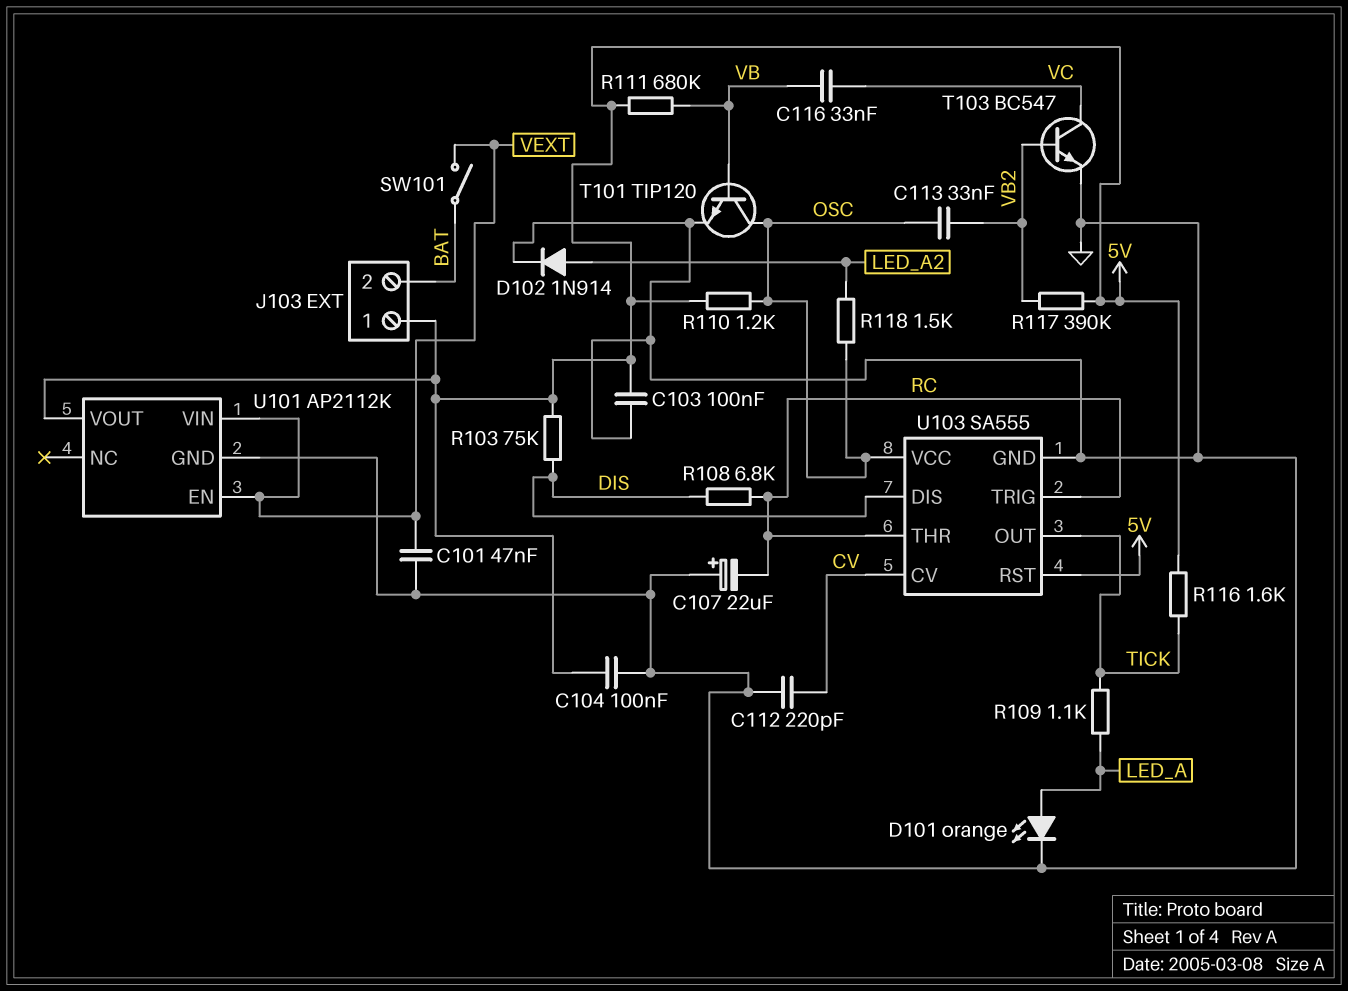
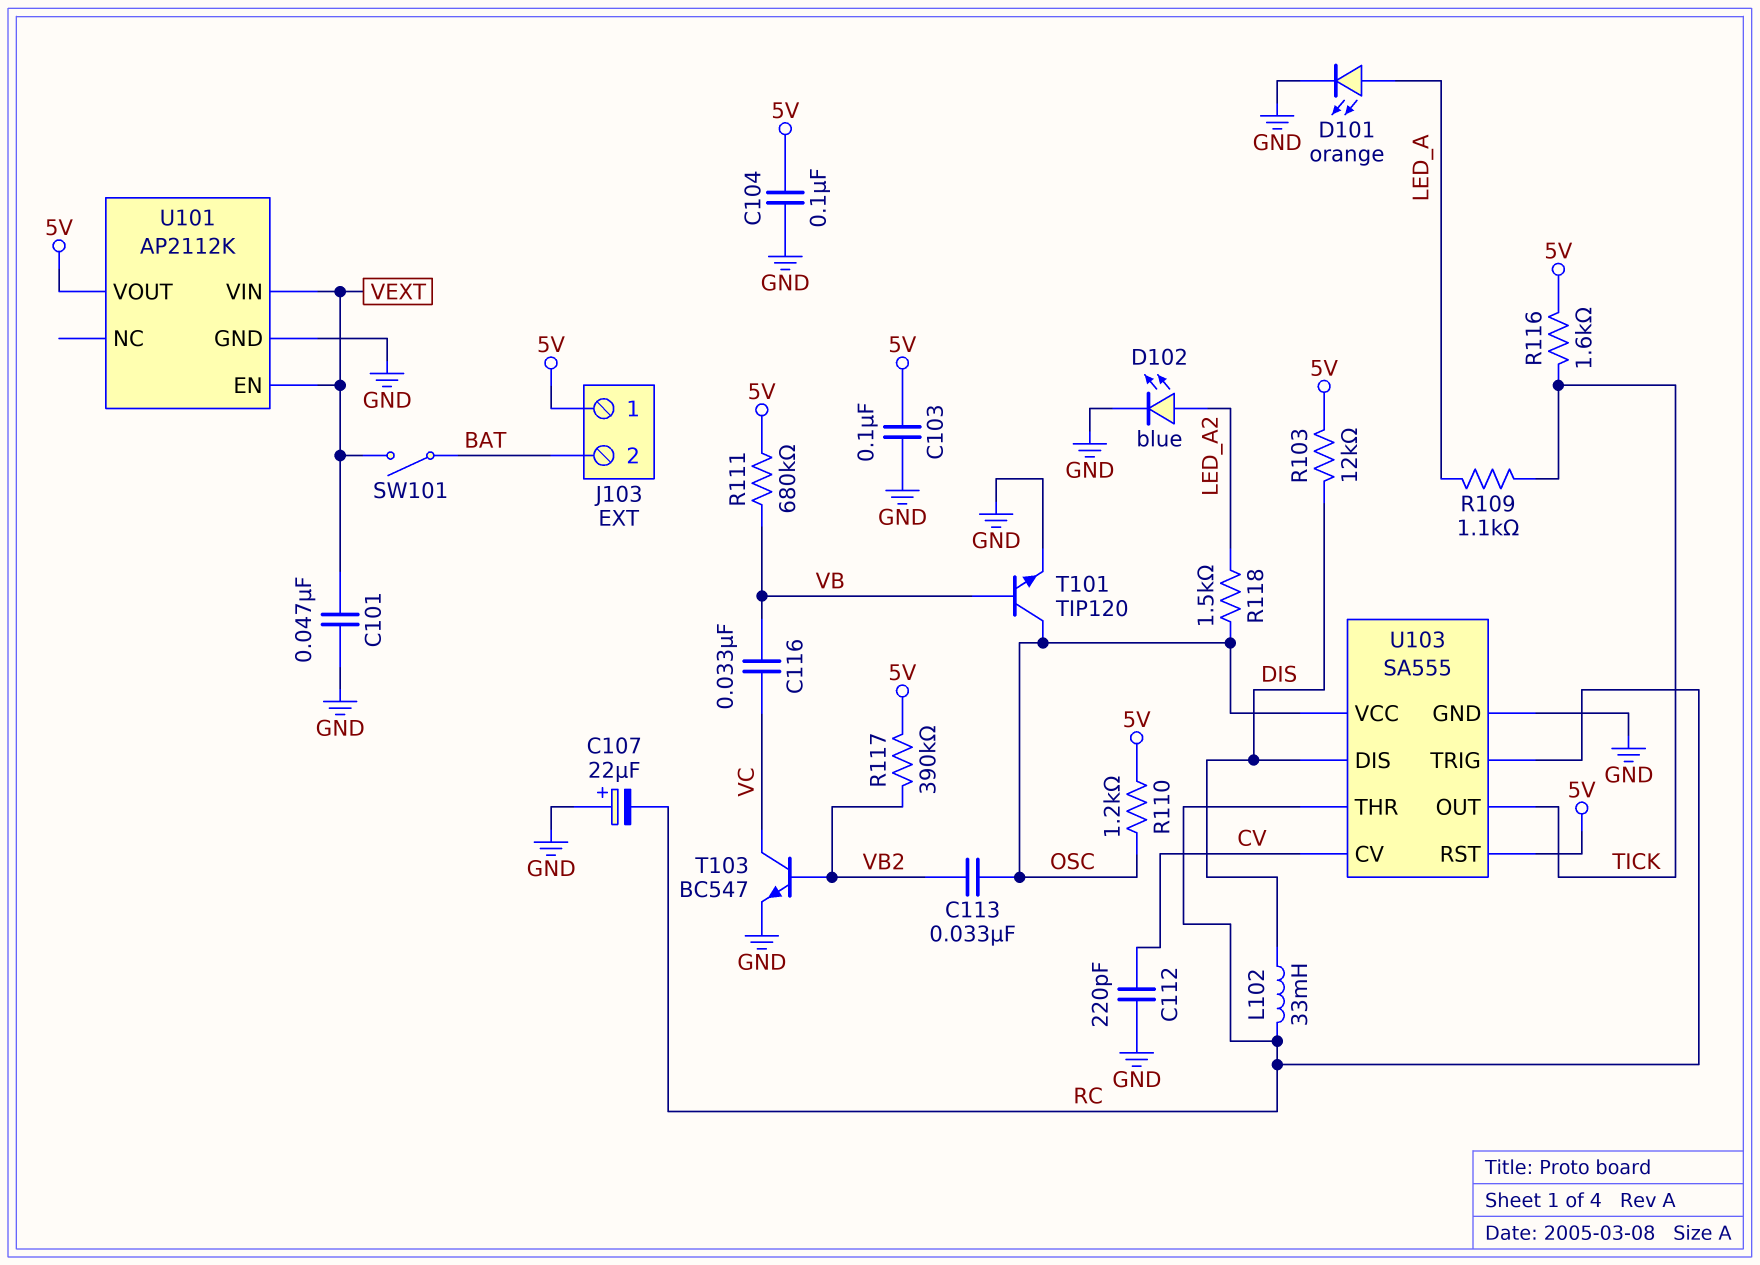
D102: diode 1N914 (A LED_A2, K GND) -> LED blue (A LED_A2, K GND)
L102: none -> 33mH (DIS, RC)
R103: 75k (5V, DIS) -> 12k (5V, DIS)
R108: 6.8k (DIS, RC) -> none

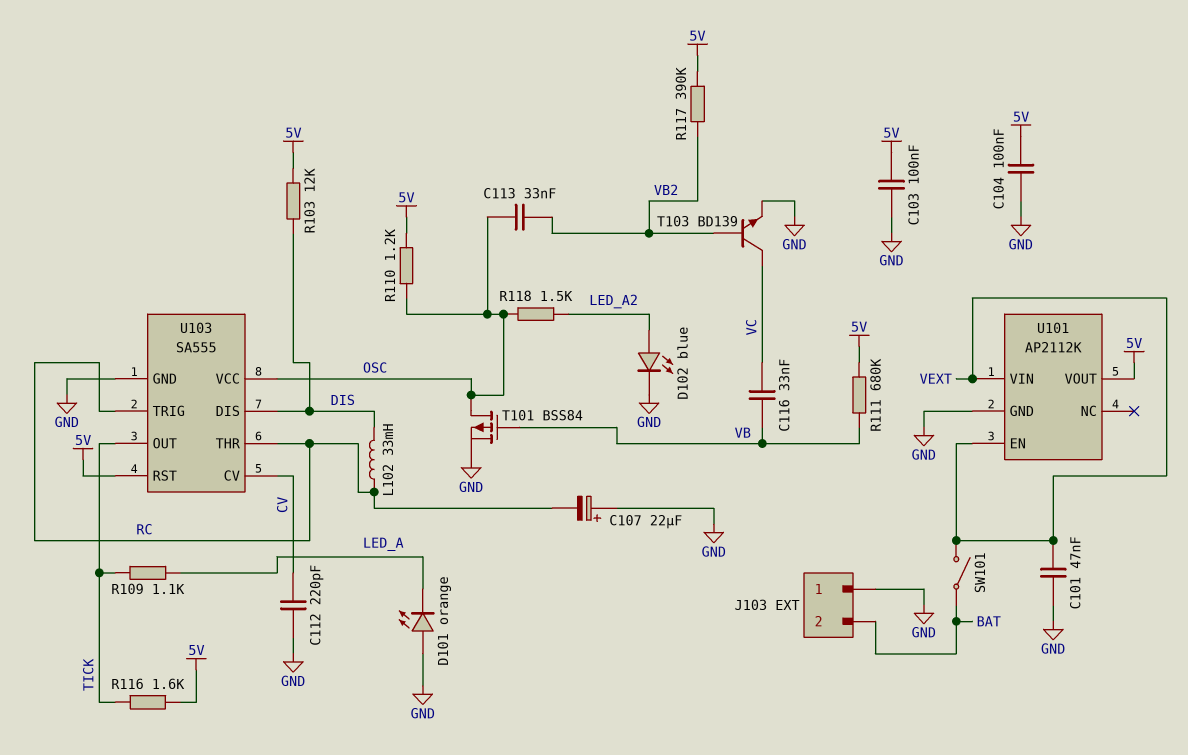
D101: LED orange (A LED_A, K GND) -> LED orange (A GND, K LED_A)
J103 pin 1: 5V -> GND
T101: NPN TIP120 (B VB, C OSC, E GND) -> PMOS BSS84 (G VB, D OSC, S GND)
T103: NPN BC547 (B VB2, C VC, E GND) -> NPN BD139 (B VB2, C VC, E GND)

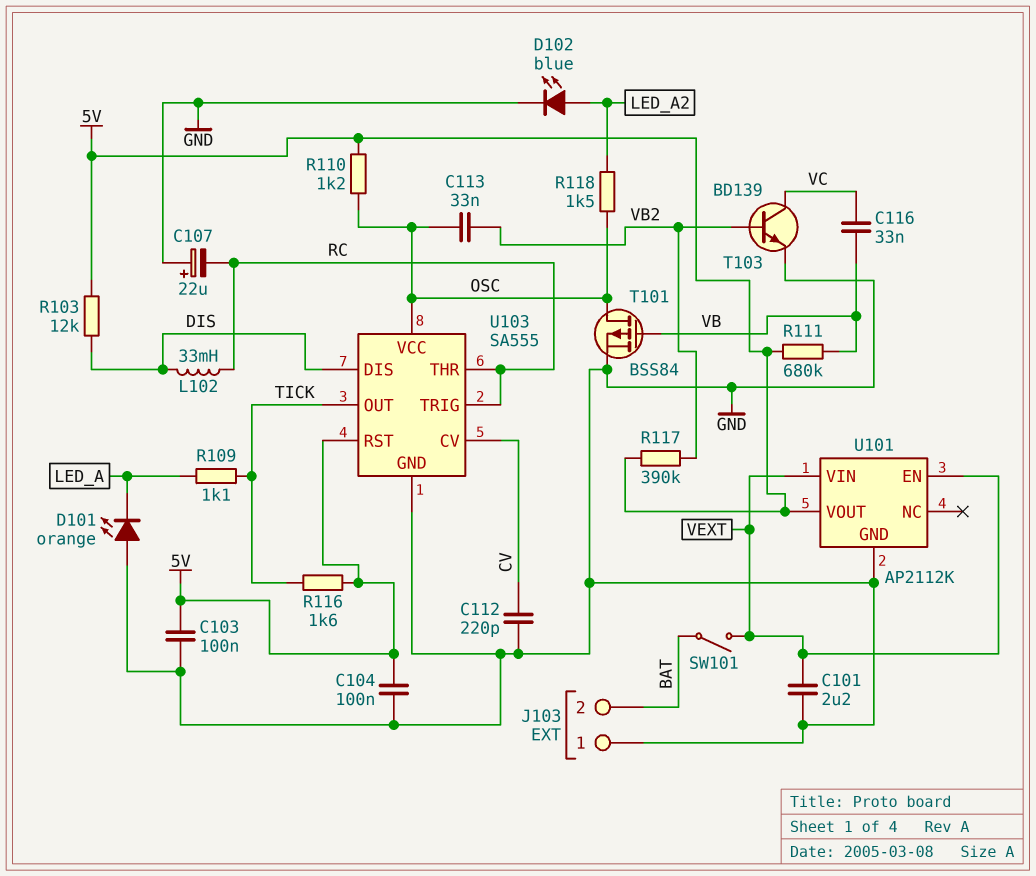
C101: 47nF (GND, VEXT) -> 2.2uF (GND, VEXT)

